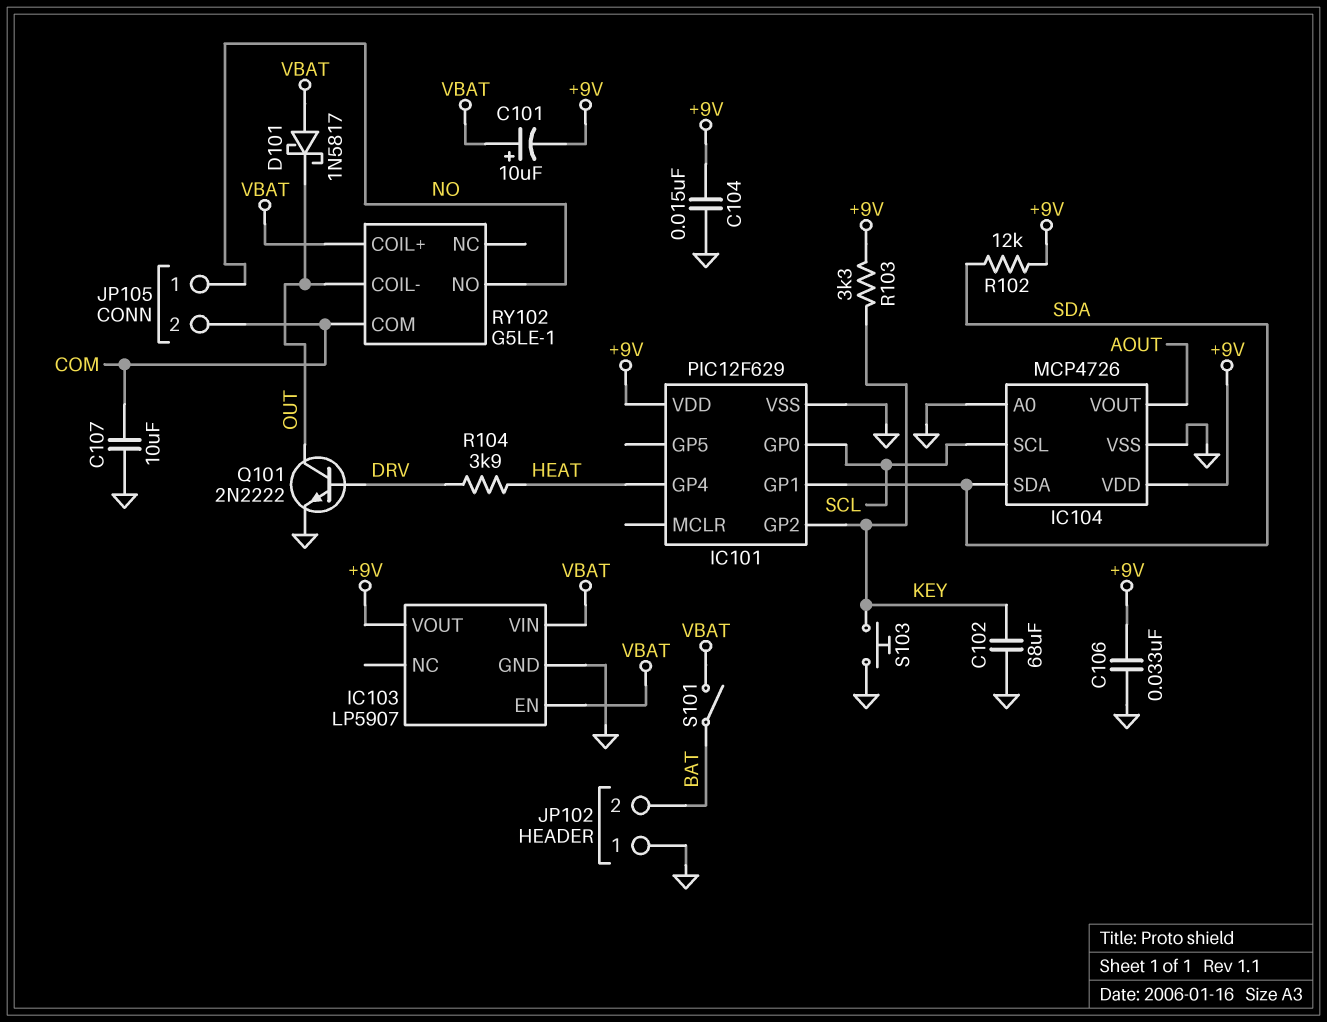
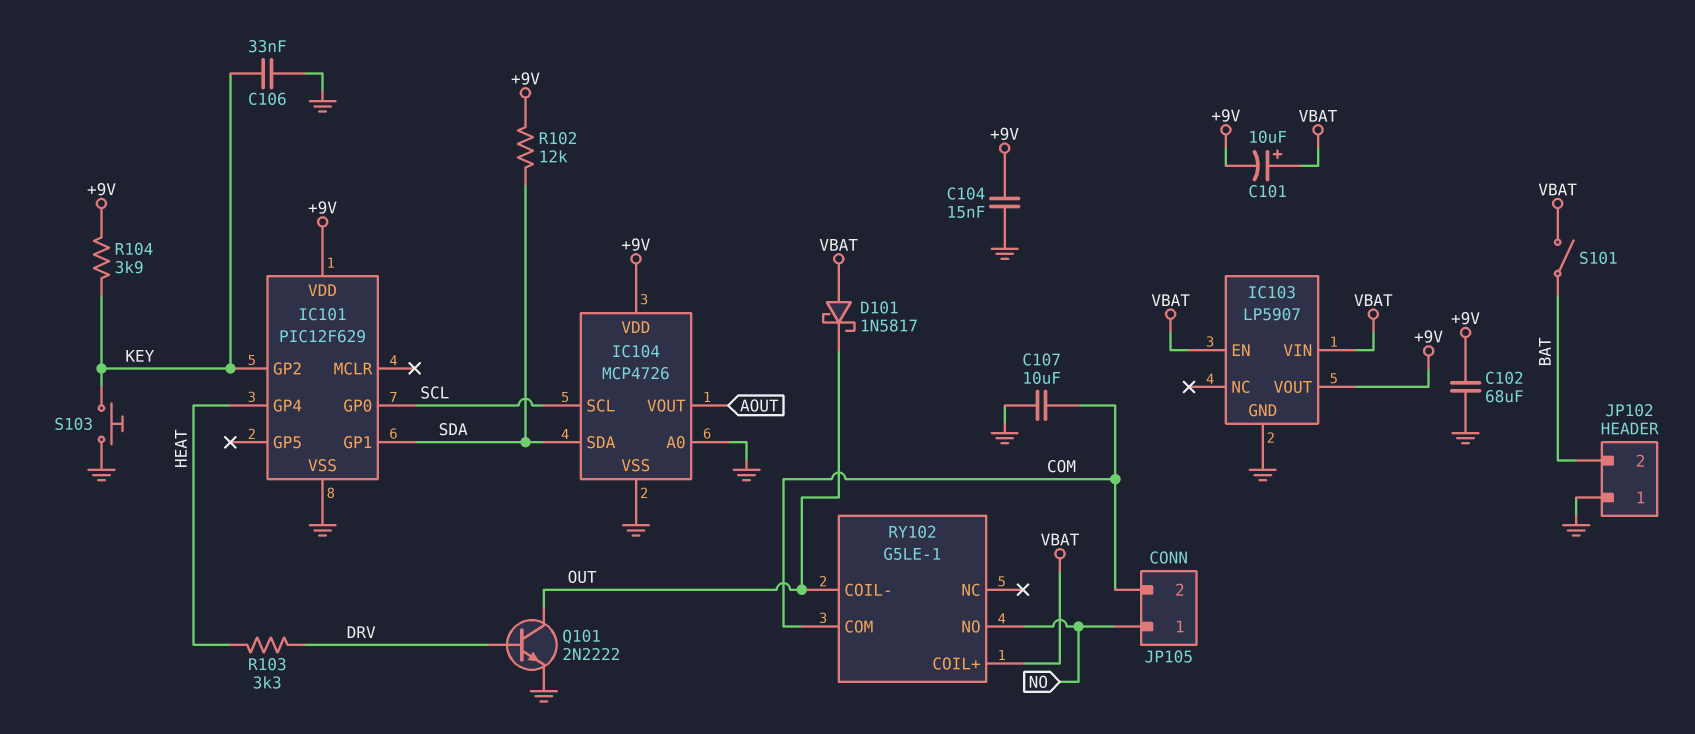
C102: 68uF (GND, KEY) -> 68uF (+9V, GND)
C106: 33nF (+9V, GND) -> 33nF (GND, KEY)
R103: 3.3k (+9V, KEY) -> 3.3k (DRV, HEAT)
R104: 3.9k (DRV, HEAT) -> 3.9k (+9V, KEY)

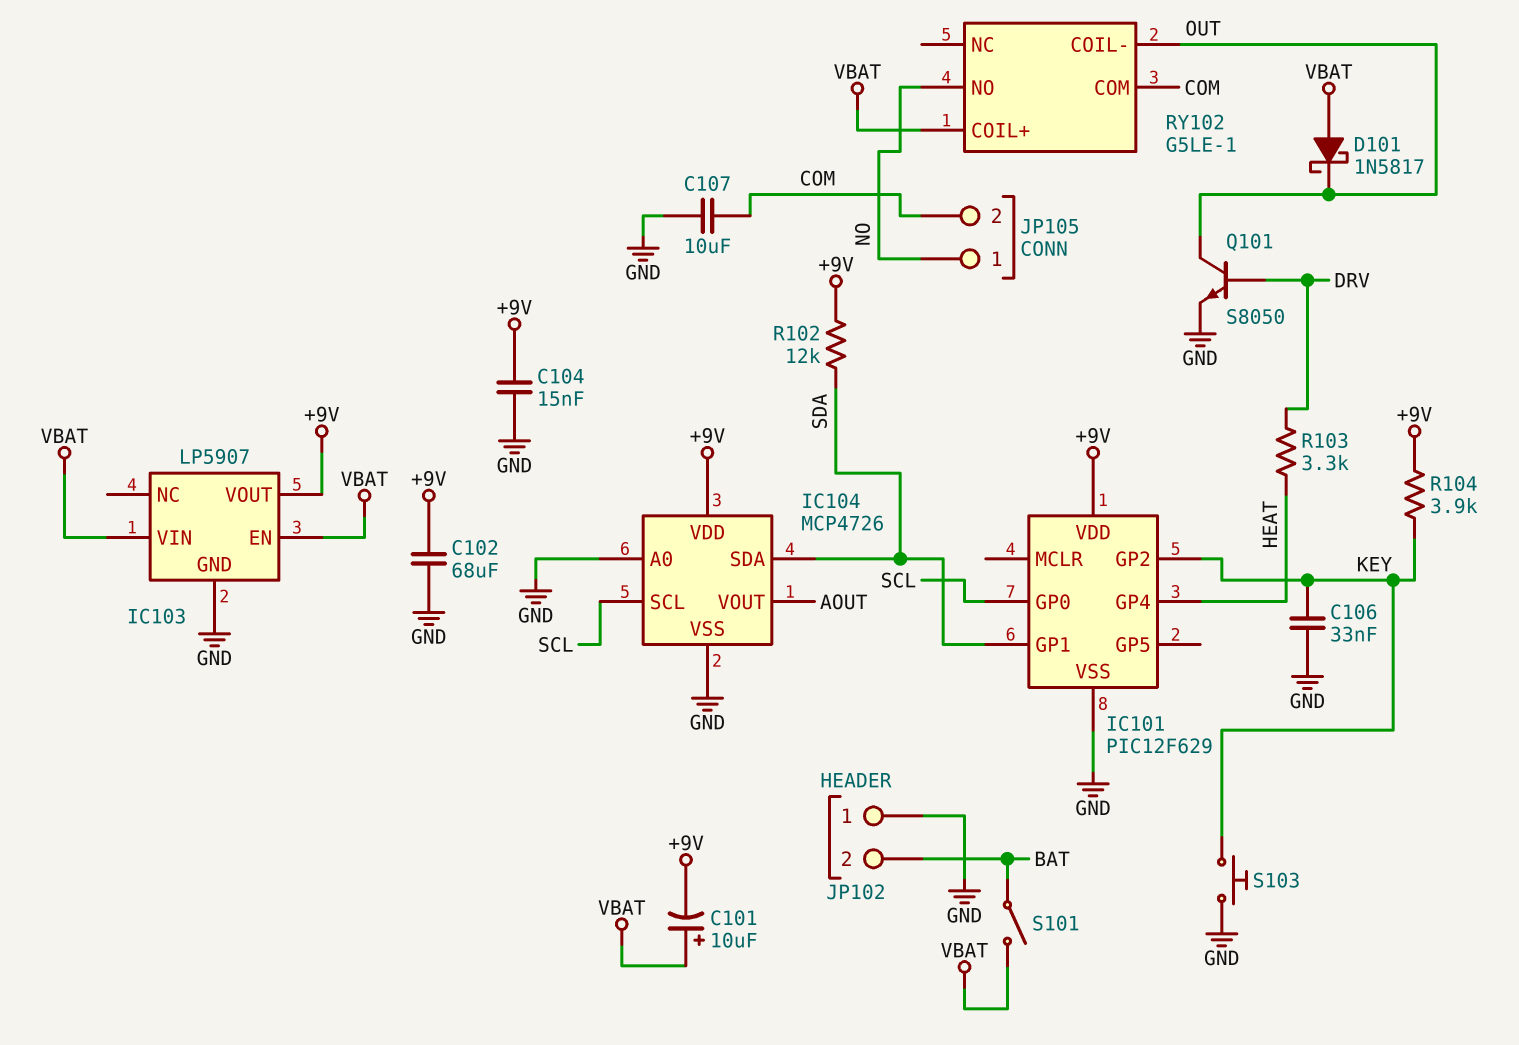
Q101: NPN 2N2222 (B DRV, C OUT, E GND) -> NPN S8050 (B DRV, C OUT, E GND)

